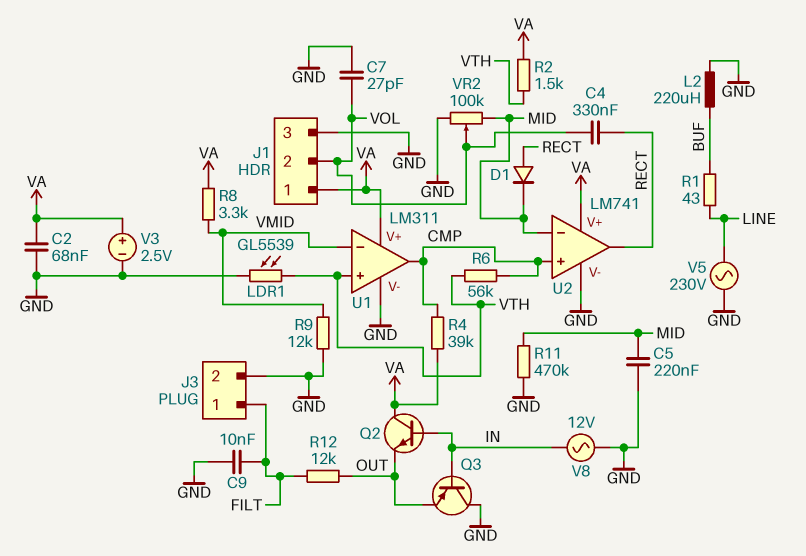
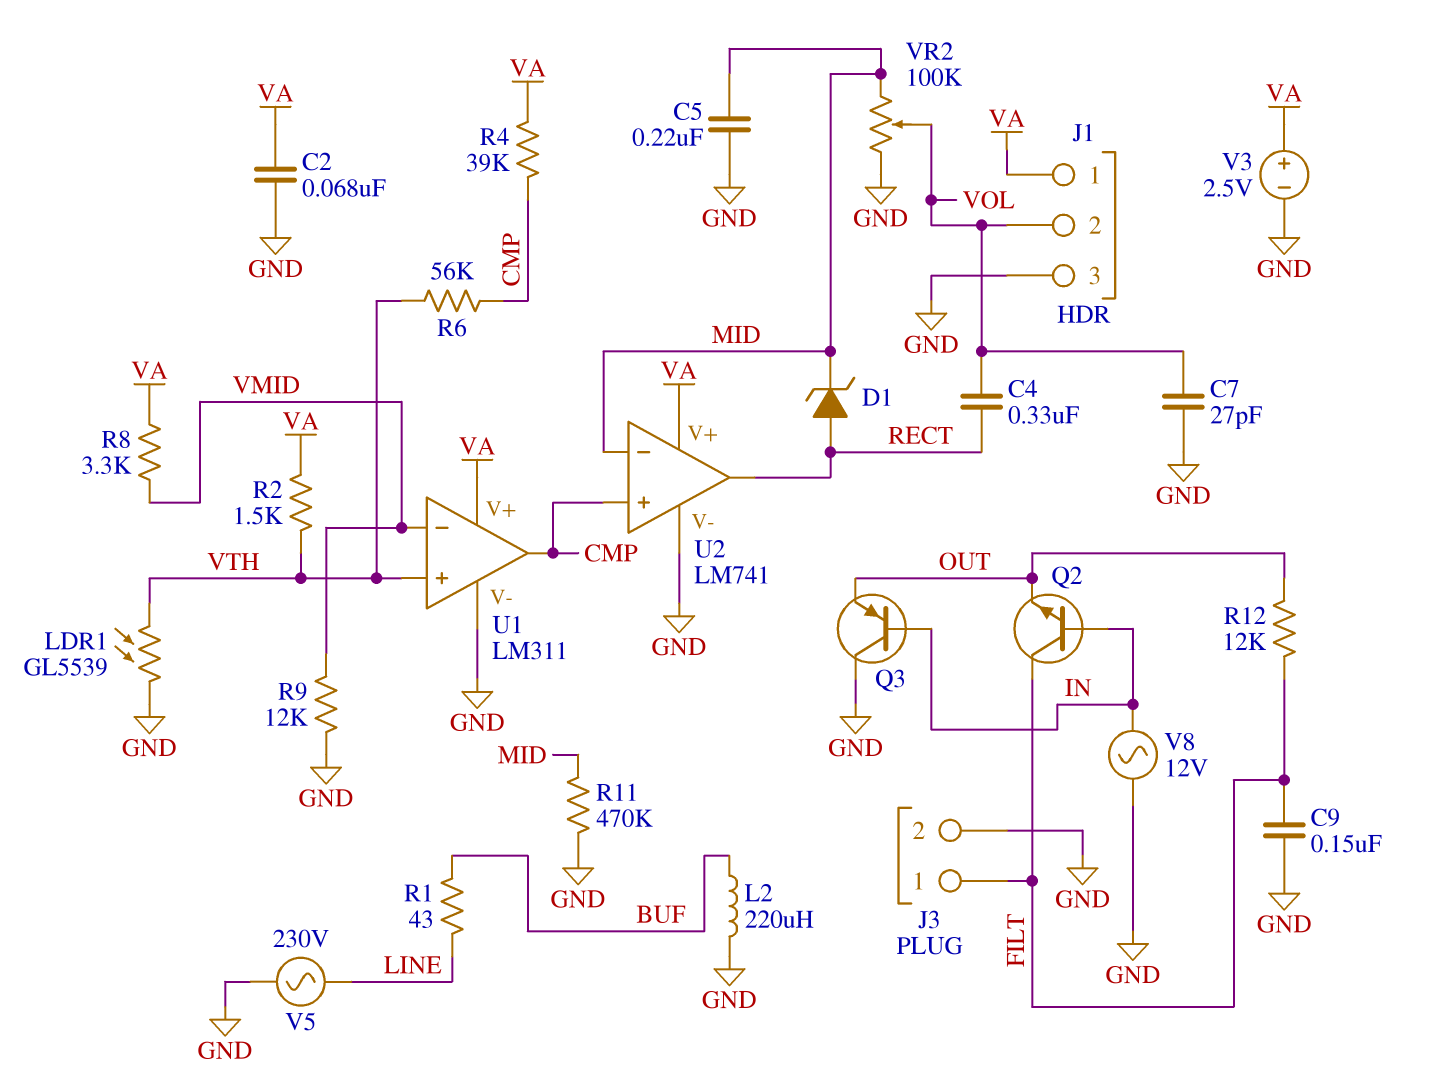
C9: 10nF (FILT, GND) -> 150nF (FILT, GND)
D1: diode (A RECT, K MID) -> zener (A RECT, K MID)
Q2: NPN (B IN, C VA, E OUT) -> NPN (B IN, C FILT, E OUT)

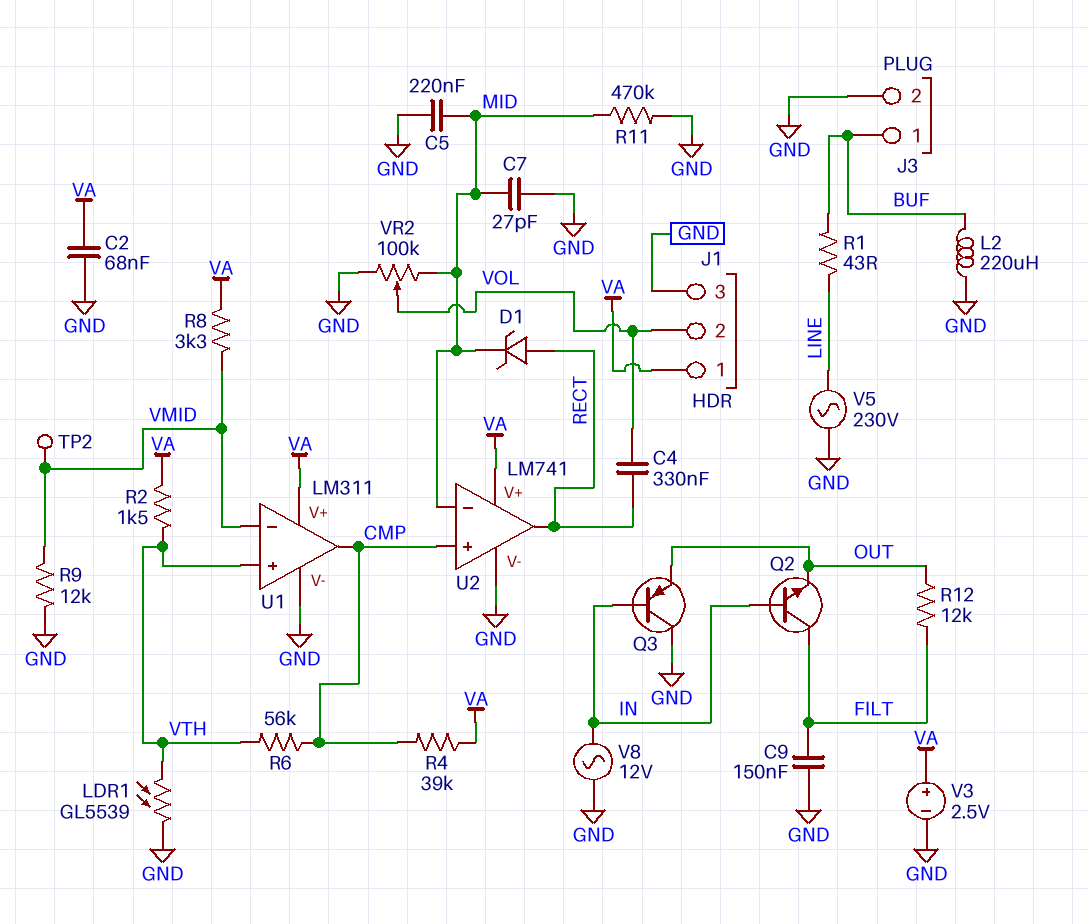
C7: 27pF (GND, VOL) -> 27pF (GND, MID)
J3 pin 1: FILT -> BUF
TP2: none -> test point (VMID)

